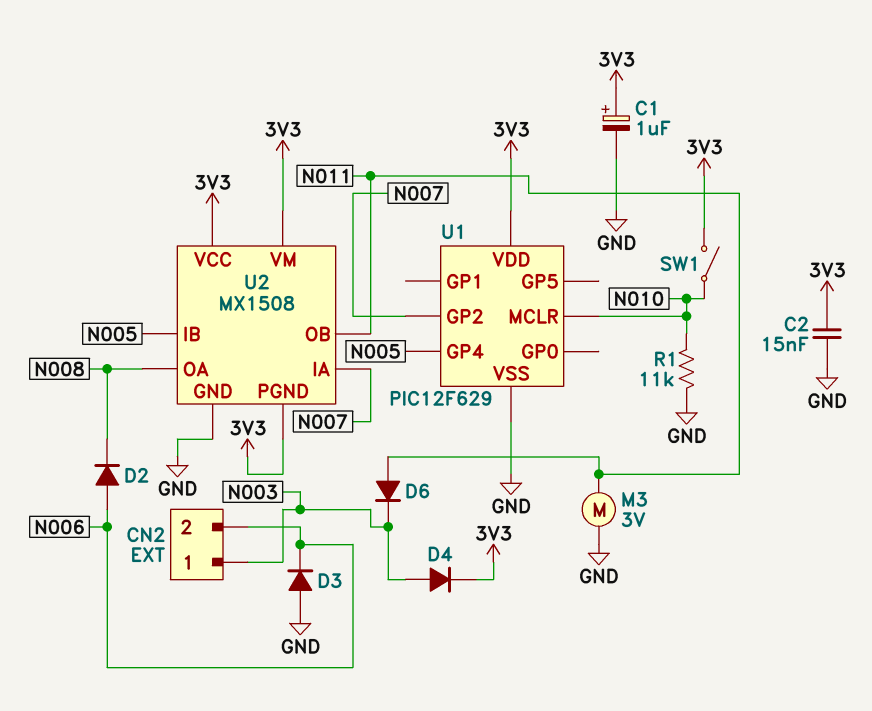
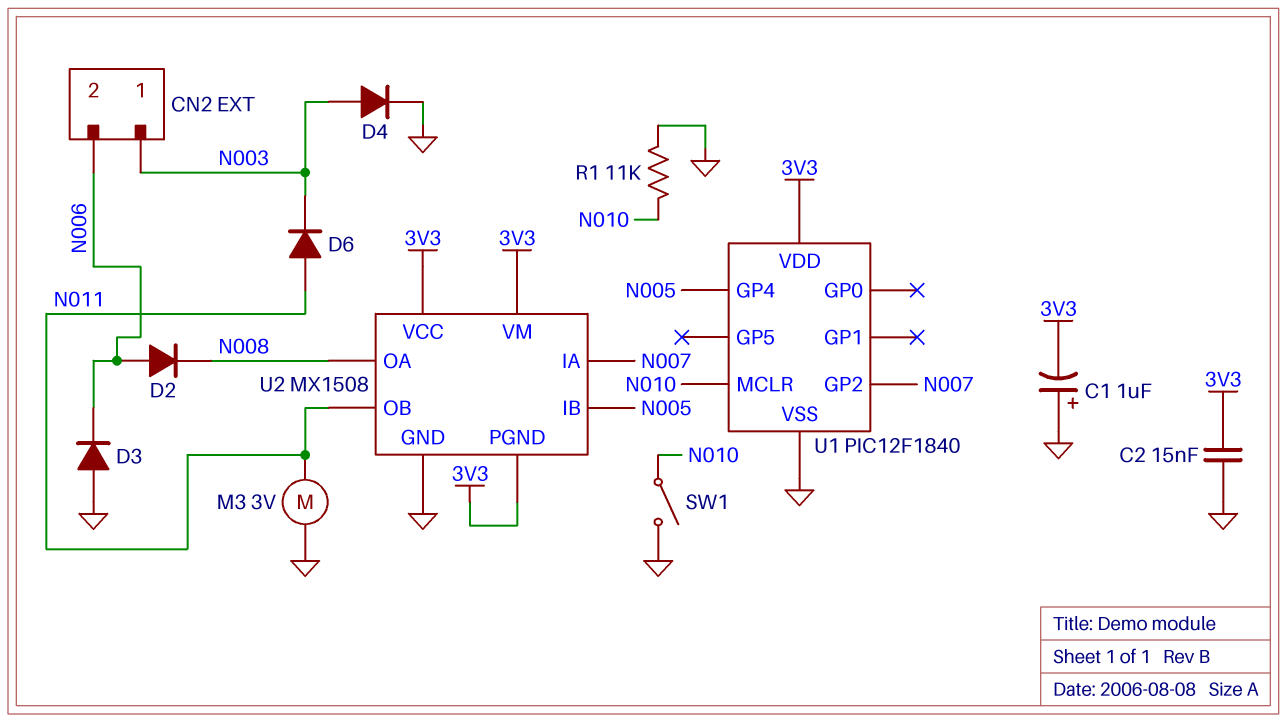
C1: 1uF (plus 3V3, minus GND) -> 1uF (plus GND, minus 3V3)
D4: diode (A N003, K 3V3) -> diode (A N003, K GND)
SW1: switch (3V3, N010) -> switch (GND, N010)
U1: PIC12F629 -> PIC12F1840

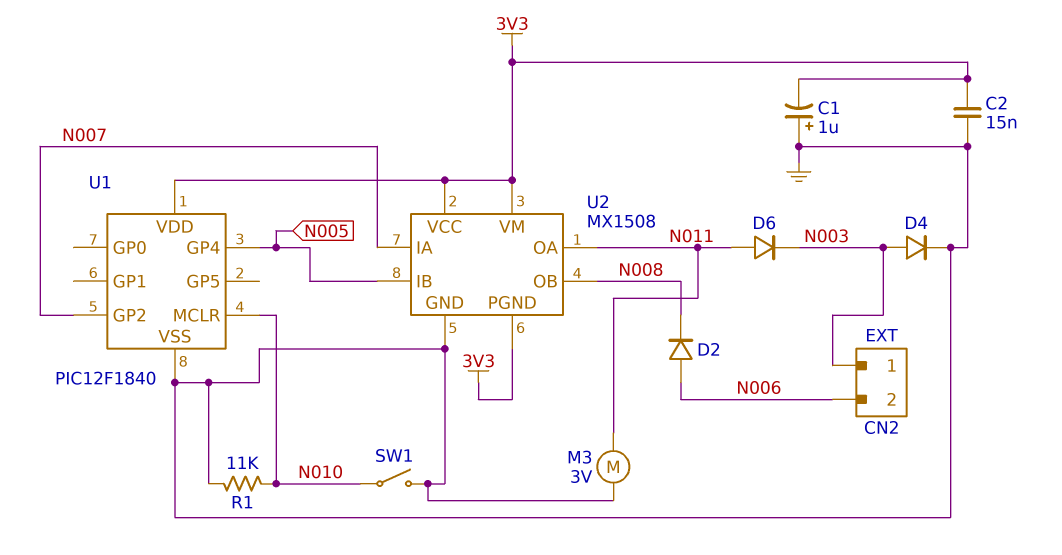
D3: diode (A GND, K N006) -> none
U2 pin OA: N008 -> N011
U2 pin OB: N011 -> N008

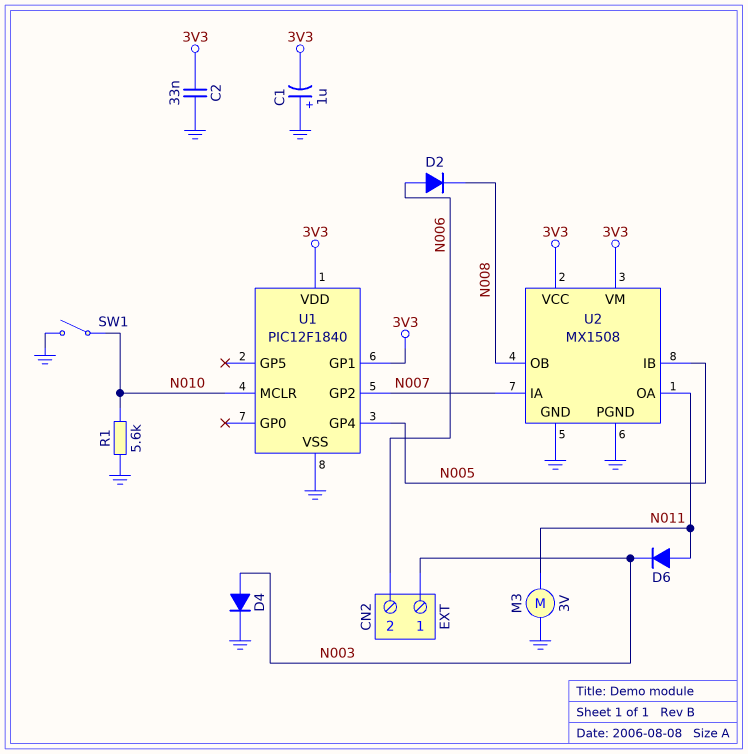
C2: 15nF (3V3, GND) -> 33nF (3V3, GND)
R1: 11k (GND, N010) -> 5.6k (GND, N010)
U1 pin GP1: none -> 3V3
U2 pin PGND: 3V3 -> GND

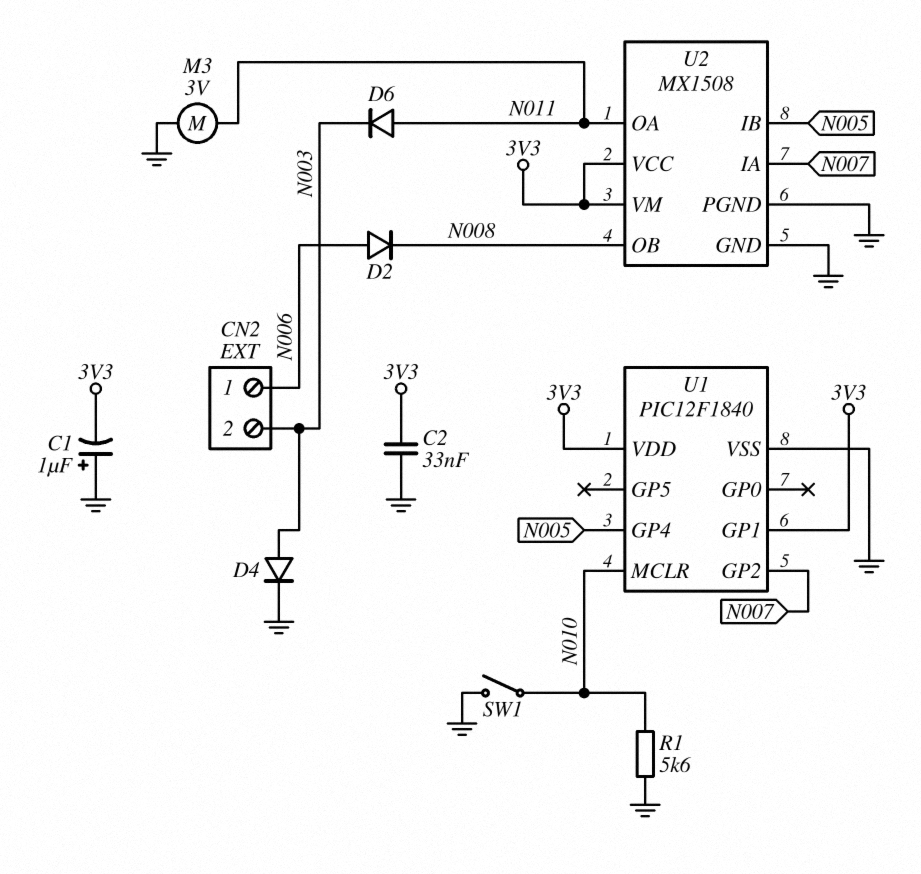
CN2 pin 1: N003 -> N006
CN2 pin 2: N006 -> N003

